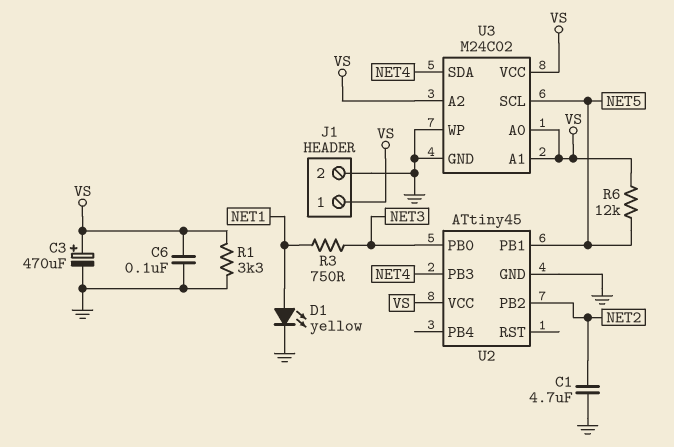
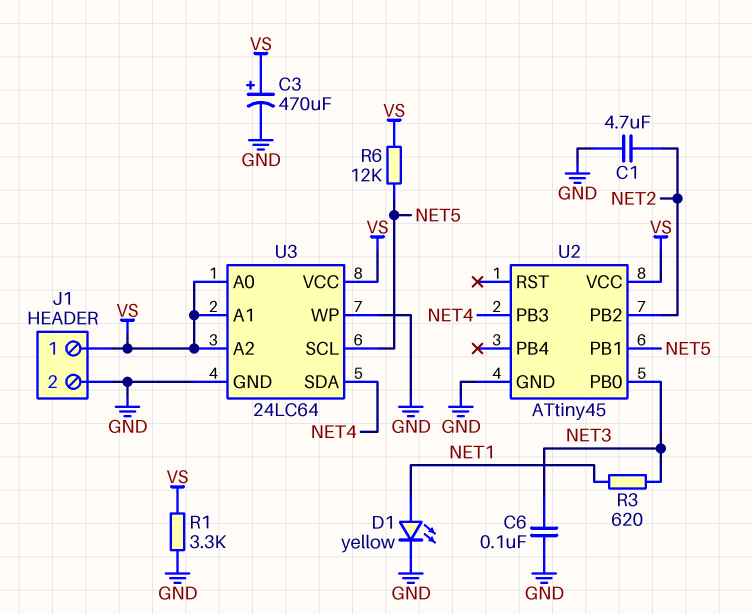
C6: 100nF (GND, VS) -> 100nF (GND, NET3)
R3: 750 (NET1, NET3) -> 620 (NET1, NET3)
U3: M24C02 -> 24LC64

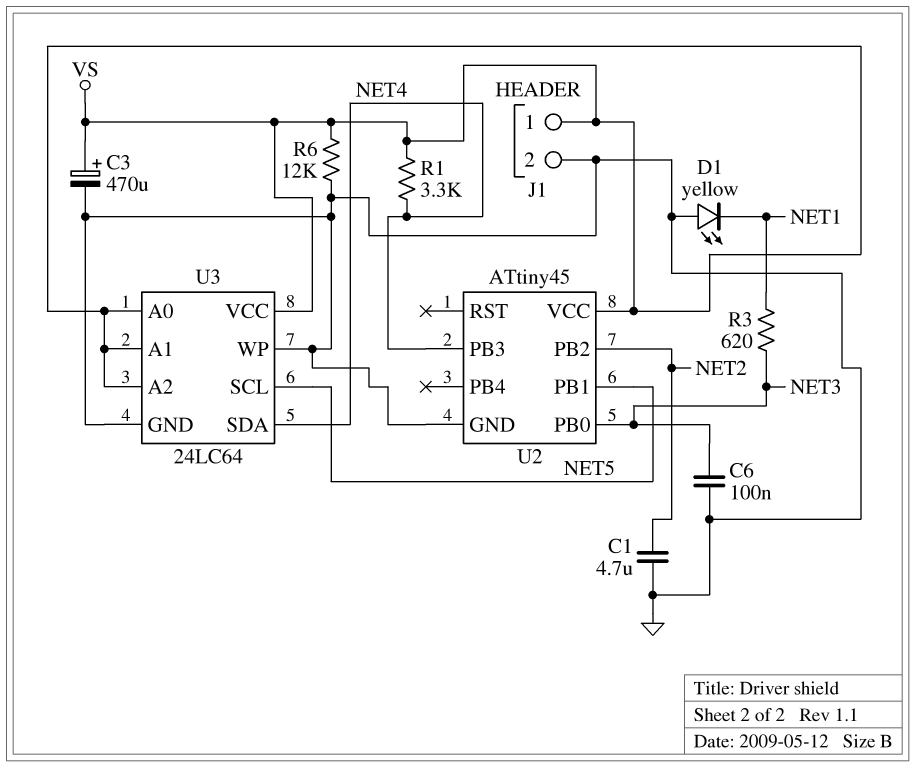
D1: LED yellow (A NET1, K GND) -> LED yellow (A GND, K NET1)
R1: 3.3k (GND, VS) -> 3.3k (NET4, VS)
R6: 12k (NET5, VS) -> 12k (GND, VS)

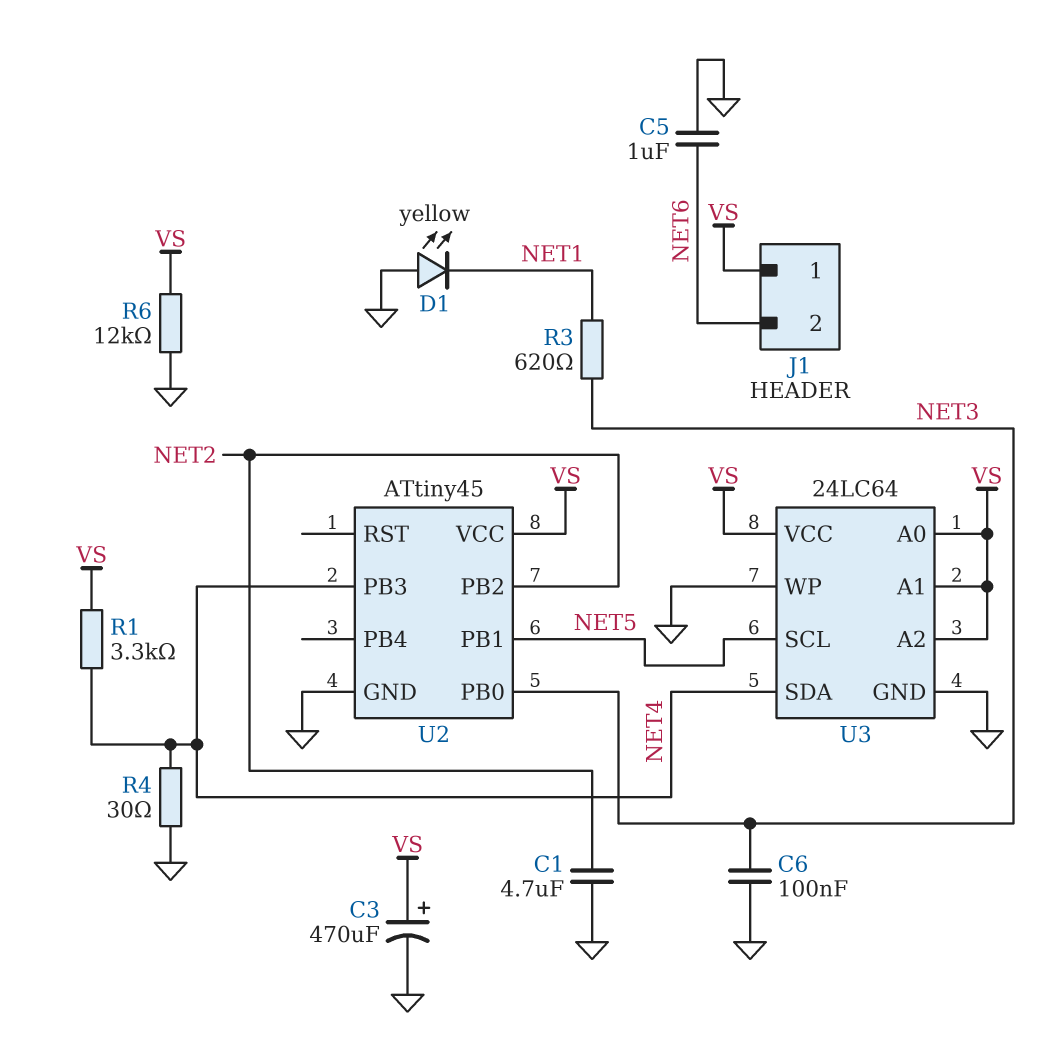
C5: none -> 1uF (GND, NET6)
J1 pin 2: GND -> NET6
R4: none -> 30 (GND, NET4)

